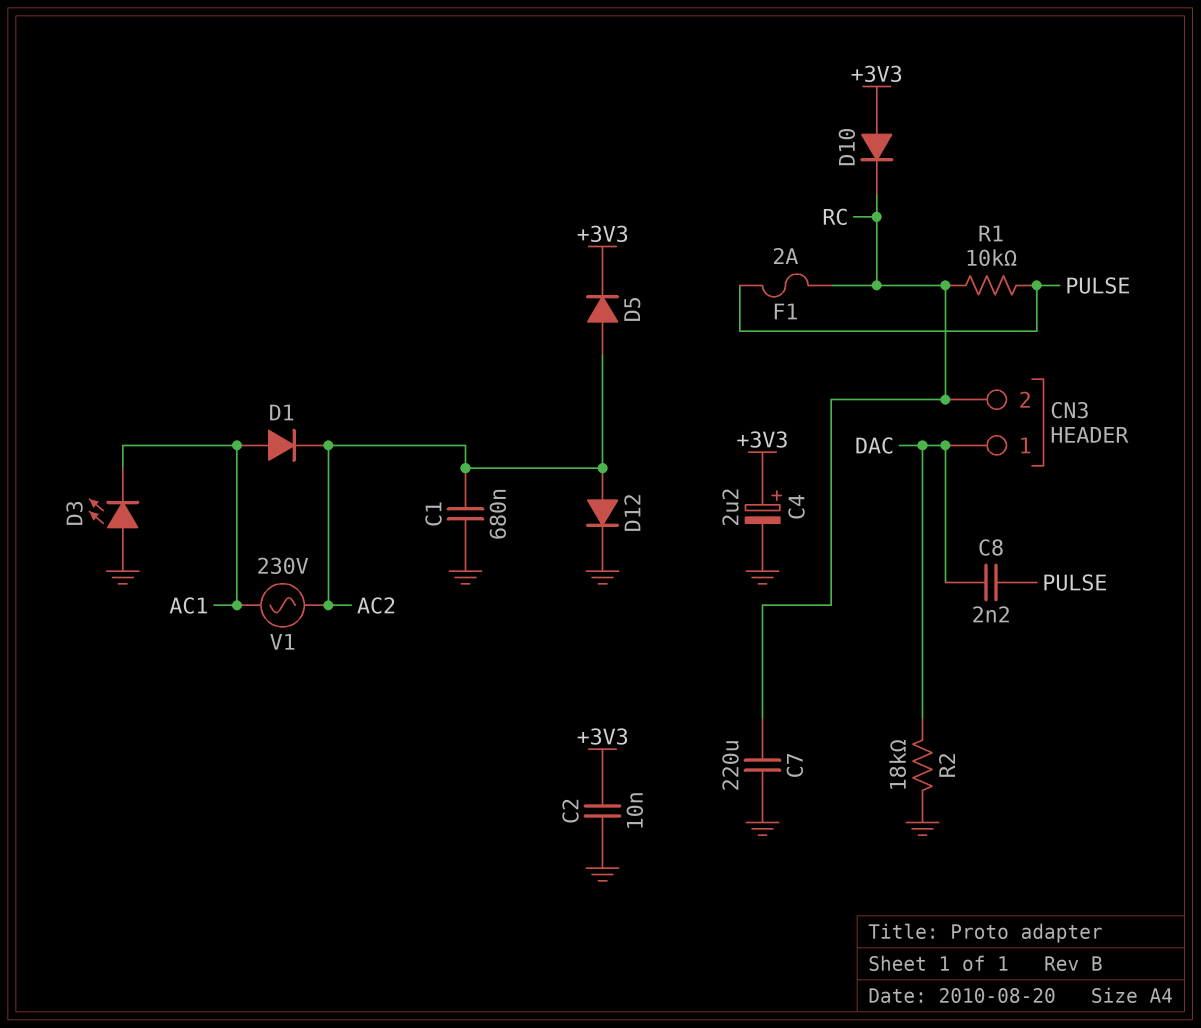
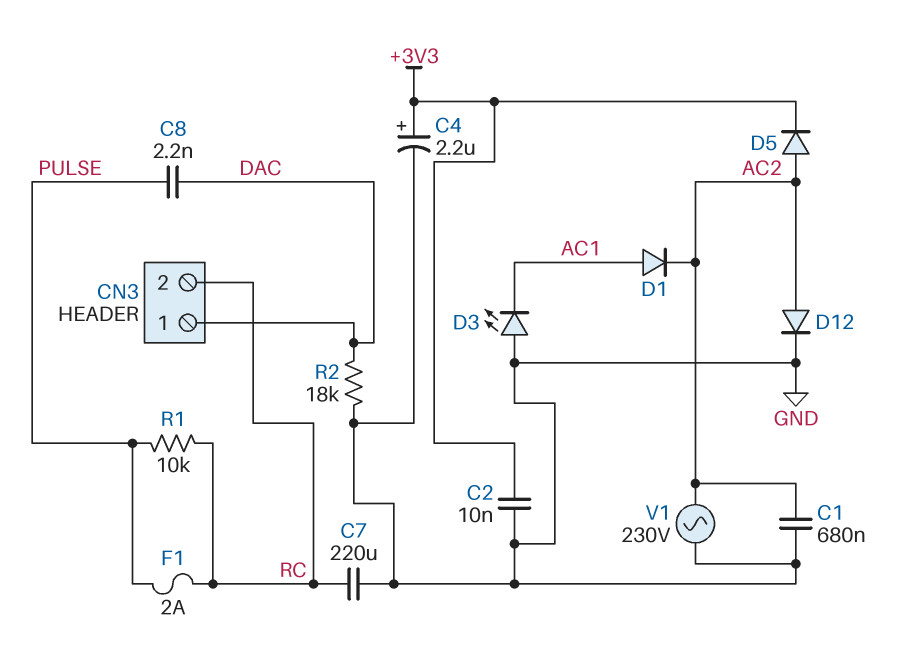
D10: diode (A +3V3, K RC) -> none
V1: AC 230V (AC1, AC2) -> AC 230V (AC2, GND)

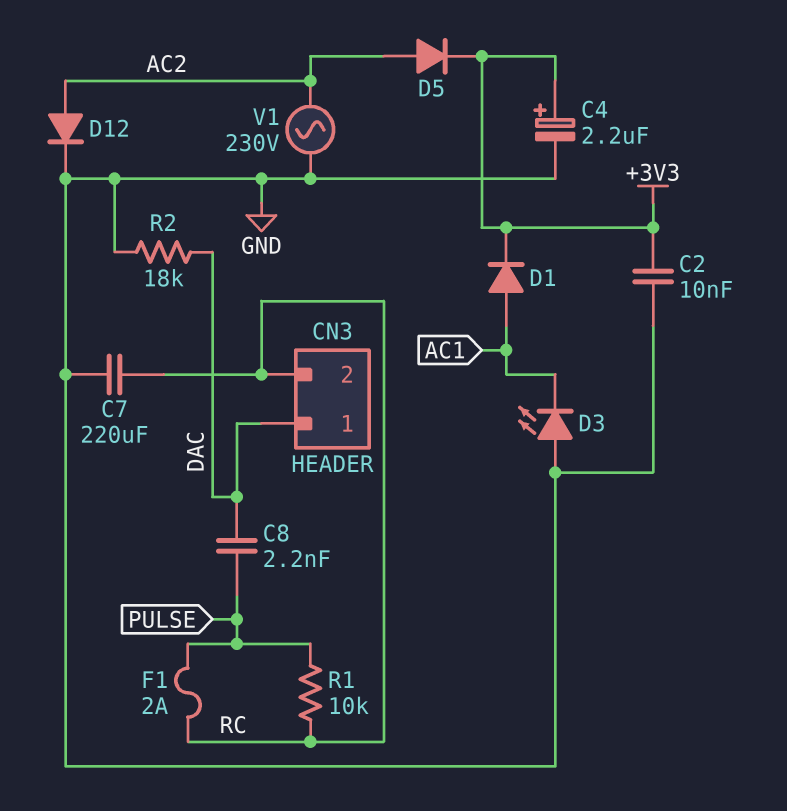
C1: 680nF (AC2, GND) -> none
D1: diode (A AC1, K AC2) -> diode (A AC1, K +3V3)

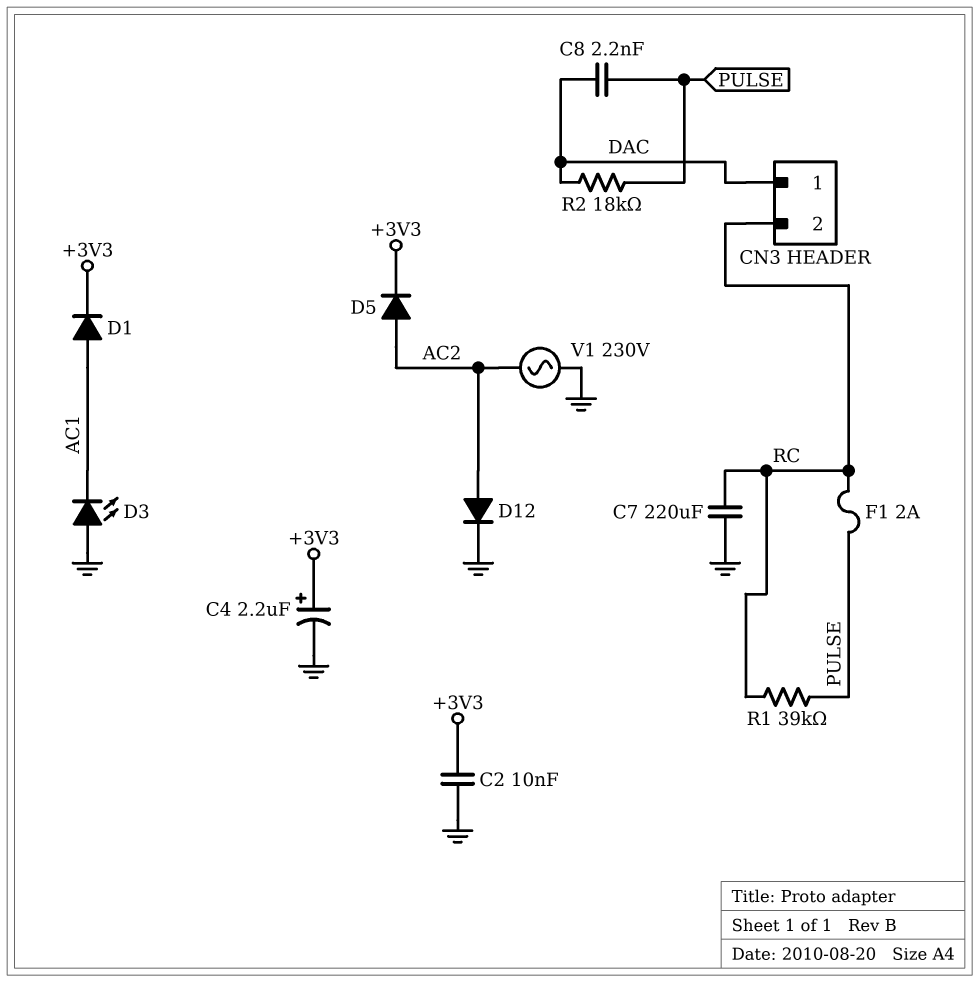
R1: 10k (PULSE, RC) -> 39k (PULSE, RC)
R2: 18k (DAC, GND) -> 18k (DAC, PULSE)

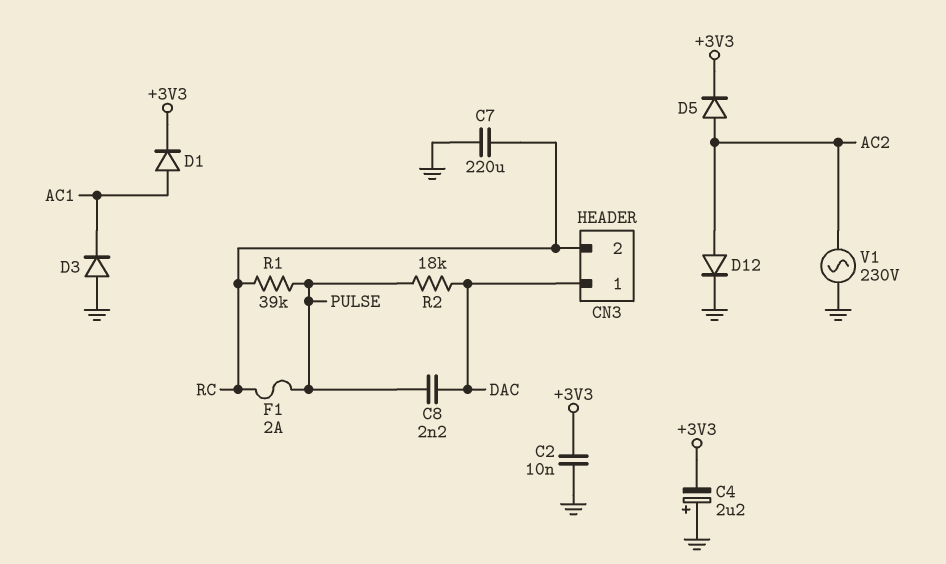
C4: 2.2uF (plus +3V3, minus GND) -> 2.2uF (plus GND, minus +3V3)
D3: LED (A GND, K AC1) -> diode (A GND, K AC1)

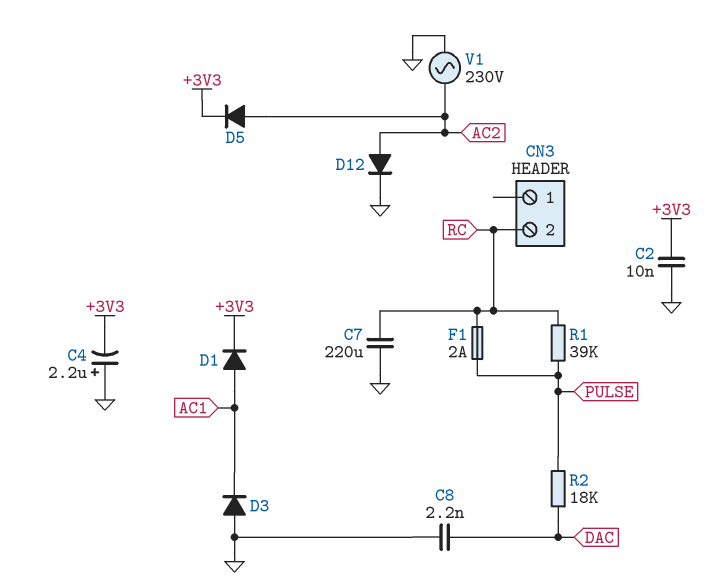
C8: 2.2nF (DAC, PULSE) -> 2.2nF (DAC, GND)
CN3 pin 1: DAC -> none

